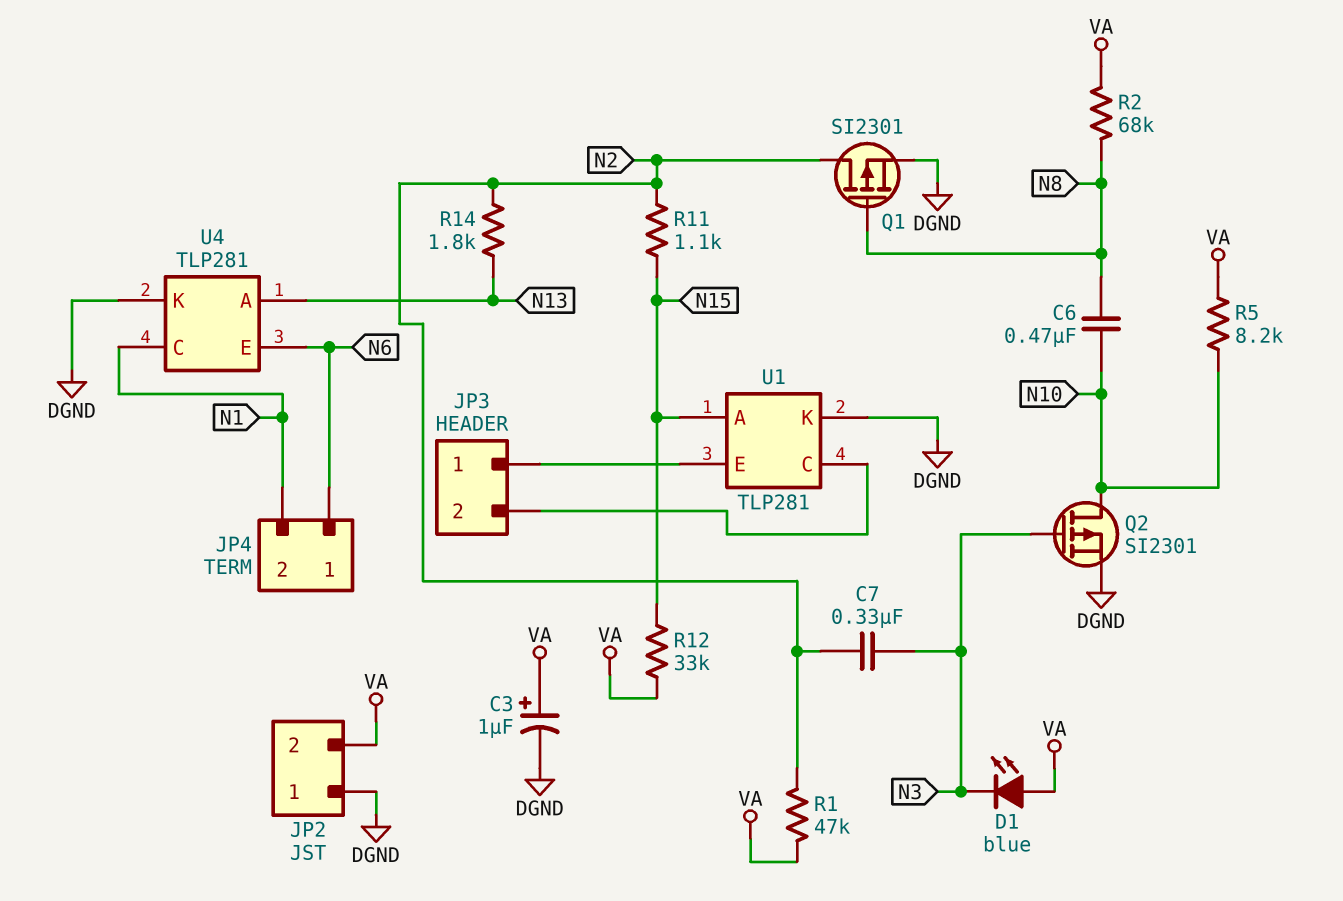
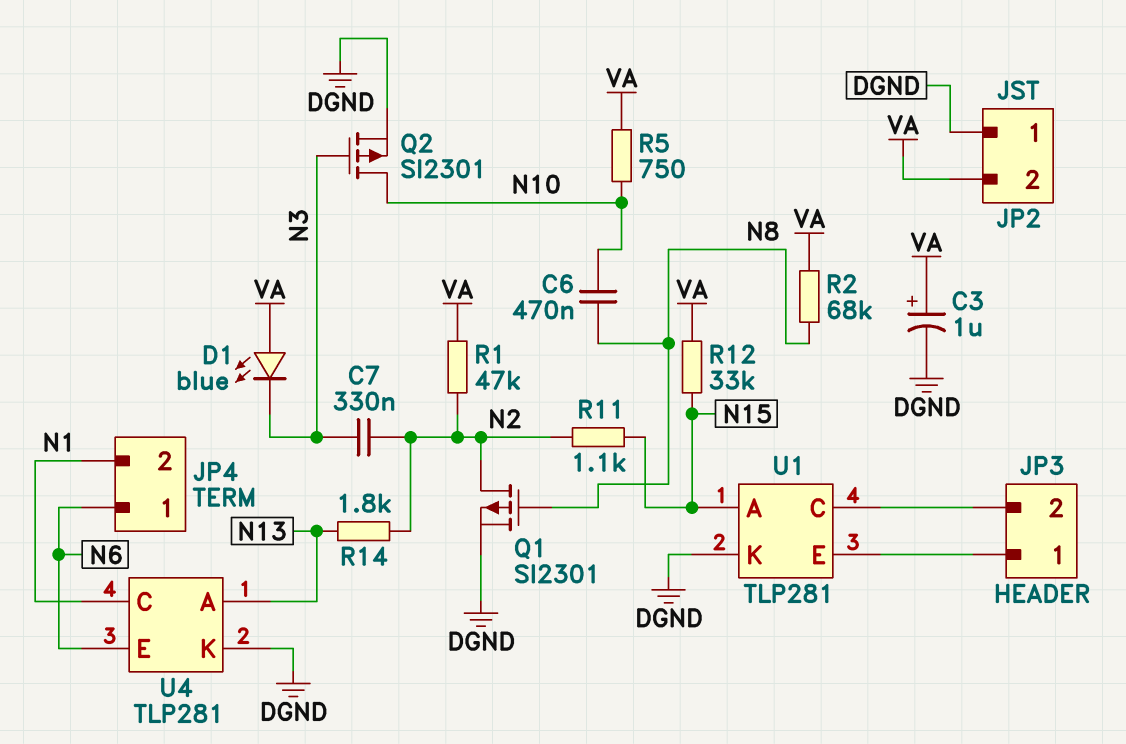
R5: 8.2k (N10, VA) -> 750 (N10, VA)

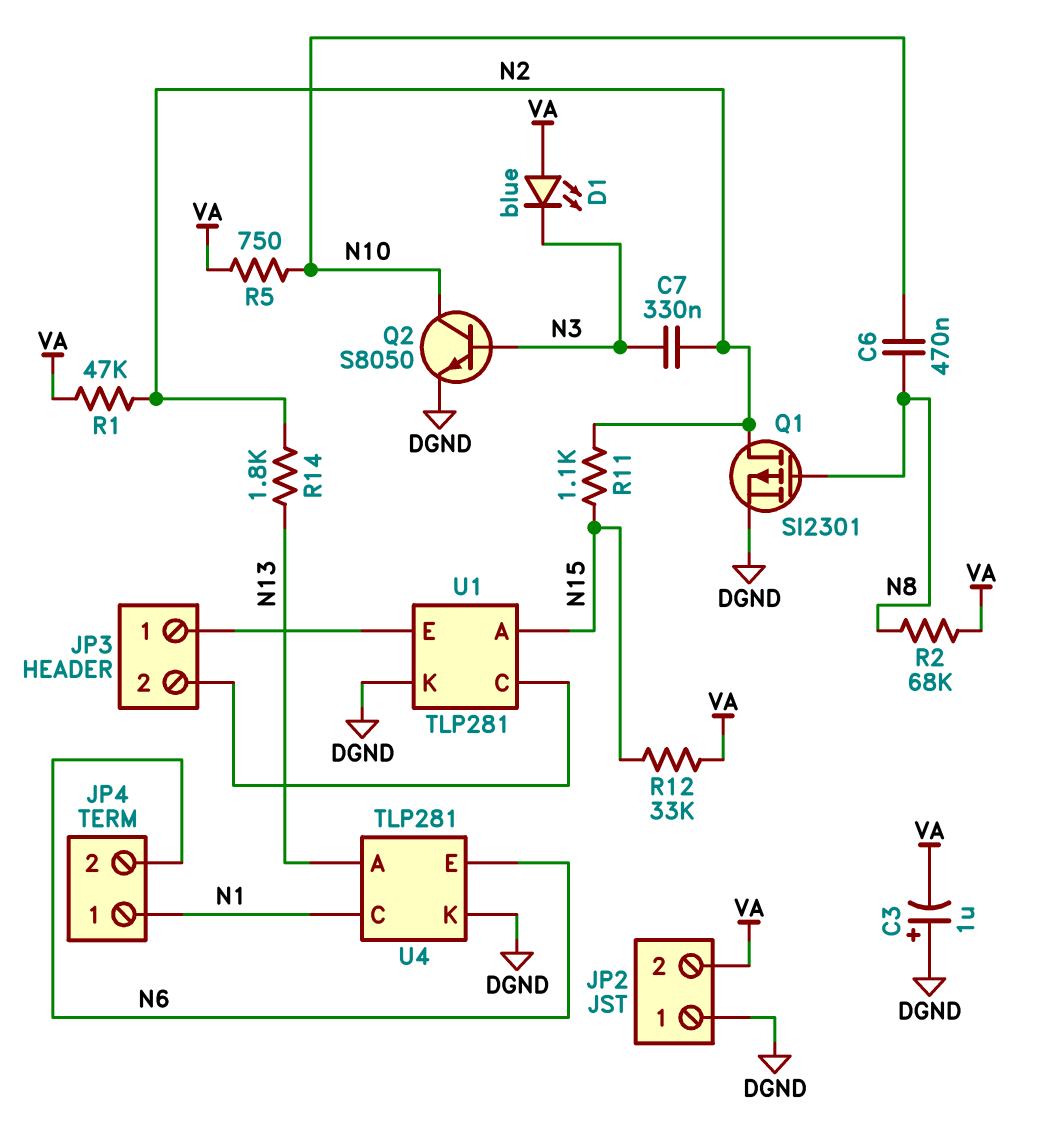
C3: 1uF (plus VA, minus DGND) -> 1uF (plus DGND, minus VA)
JP4 pin 1: N6 -> N1
JP4 pin 2: N1 -> N6
Q2: PMOS SI2301 (G N3, D N10, S DGND) -> NPN S8050 (B N3, C N10, E DGND)

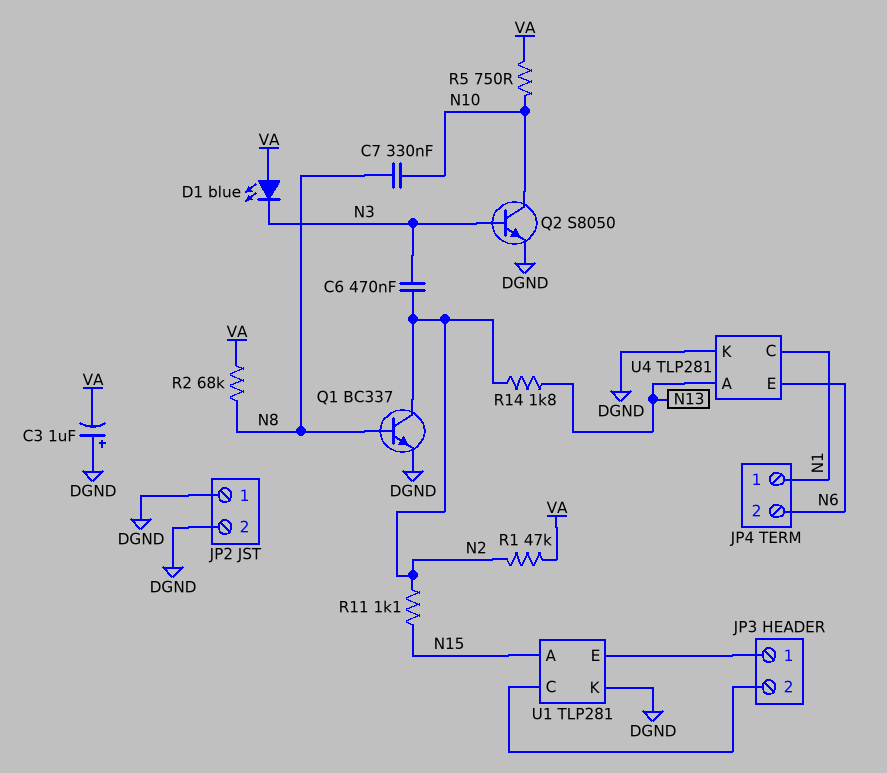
C6: 470nF (N8, N10) -> 470nF (N2, N3)
C7: 330nF (N2, N3) -> 330nF (N8, N10)
JP2 pin 2: VA -> DGND
Q1: PMOS SI2301 (G N8, D N2, S DGND) -> NPN BC337 (B N8, C N2, E DGND)
R12: 33k (N15, VA) -> none

